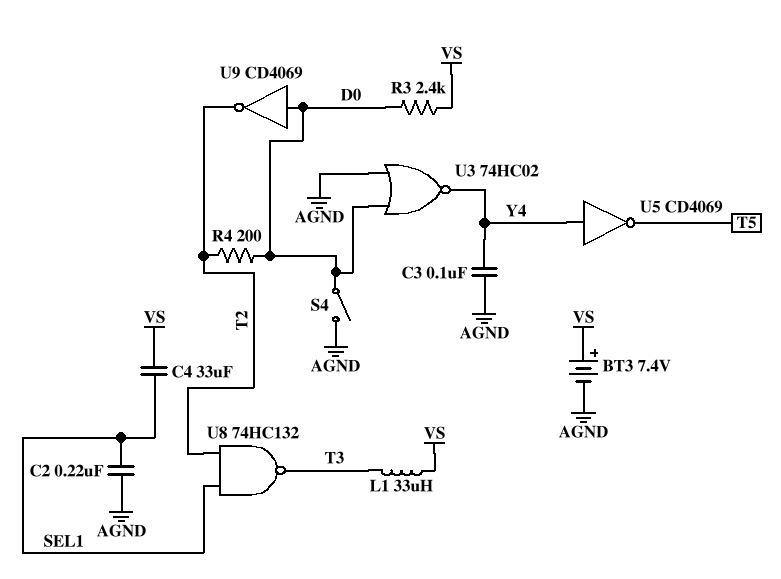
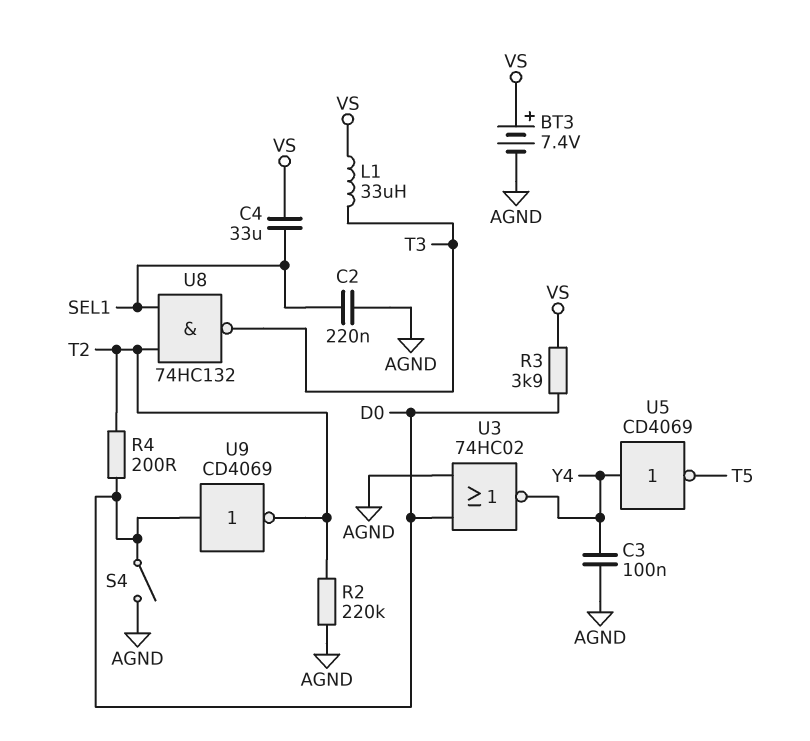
R2: none -> 220k (AGND, T2)
R3: 2.4k (D0, VS) -> 3.9k (D0, VS)

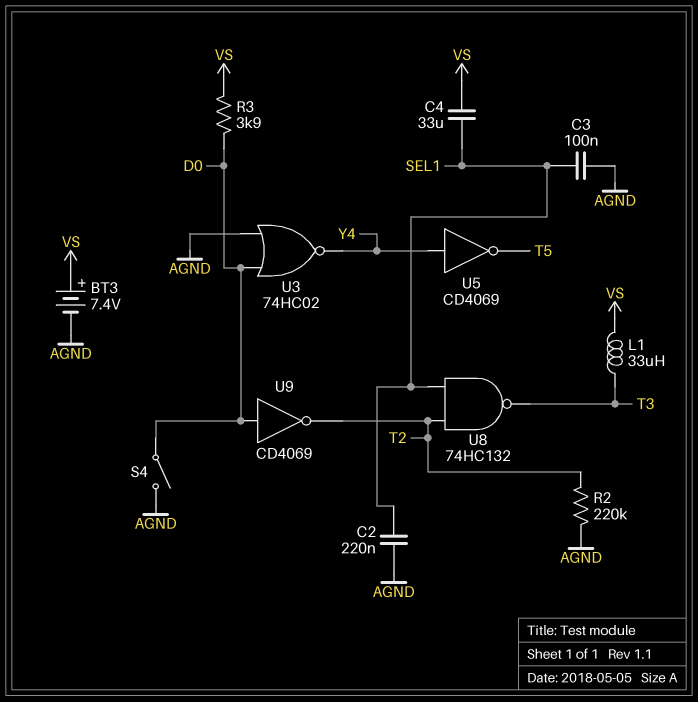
C3: 100nF (AGND, Y4) -> 100nF (AGND, SEL1)
R4: 200 (D0, T2) -> none

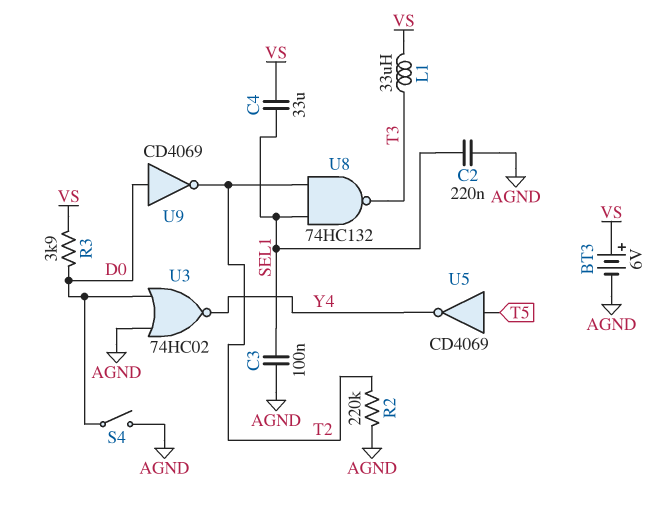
BT3: 7.4V (plus VS, minus AGND) -> 6V (plus VS, minus AGND)
U5: NOT CD4069 (in Y4, out T5) -> NOT CD4069 (in T5, out Y4)

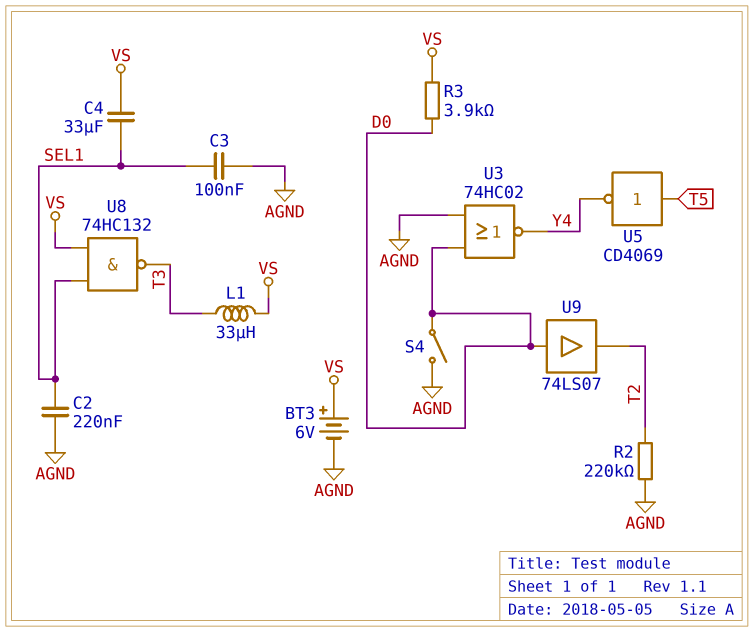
U8: NAND 74HC132 (in SEL1, in T2, out T3) -> NAND 74HC132 (in SEL1, in VS, out T3)
U9: NOT CD4069 (in D0, out T2) -> buffer 74LS07 (in D0, out T2)

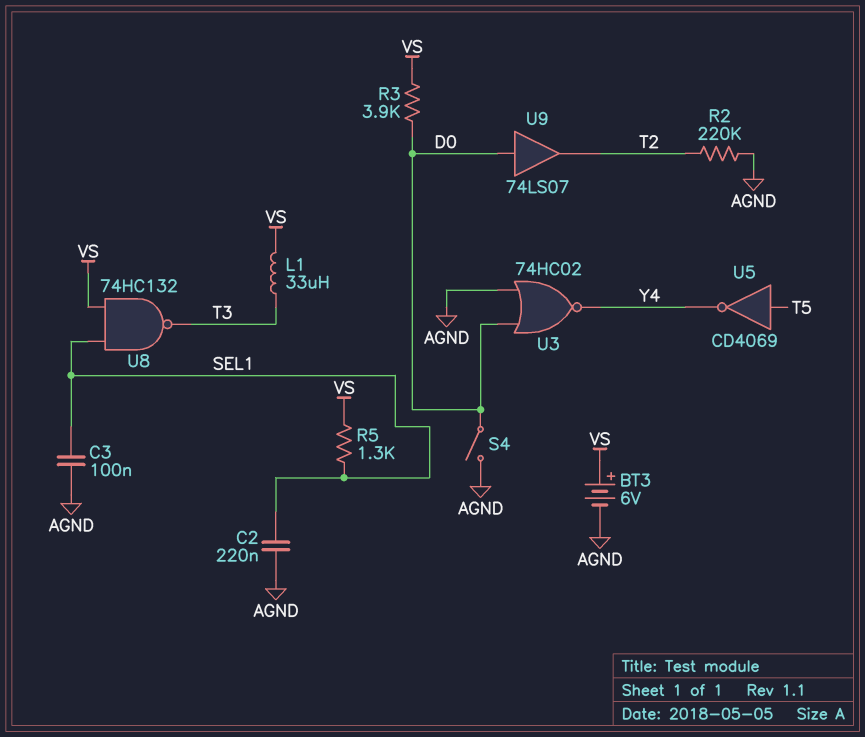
C4: 33uF (SEL1, VS) -> none
R5: none -> 1.3k (SEL1, VS)

